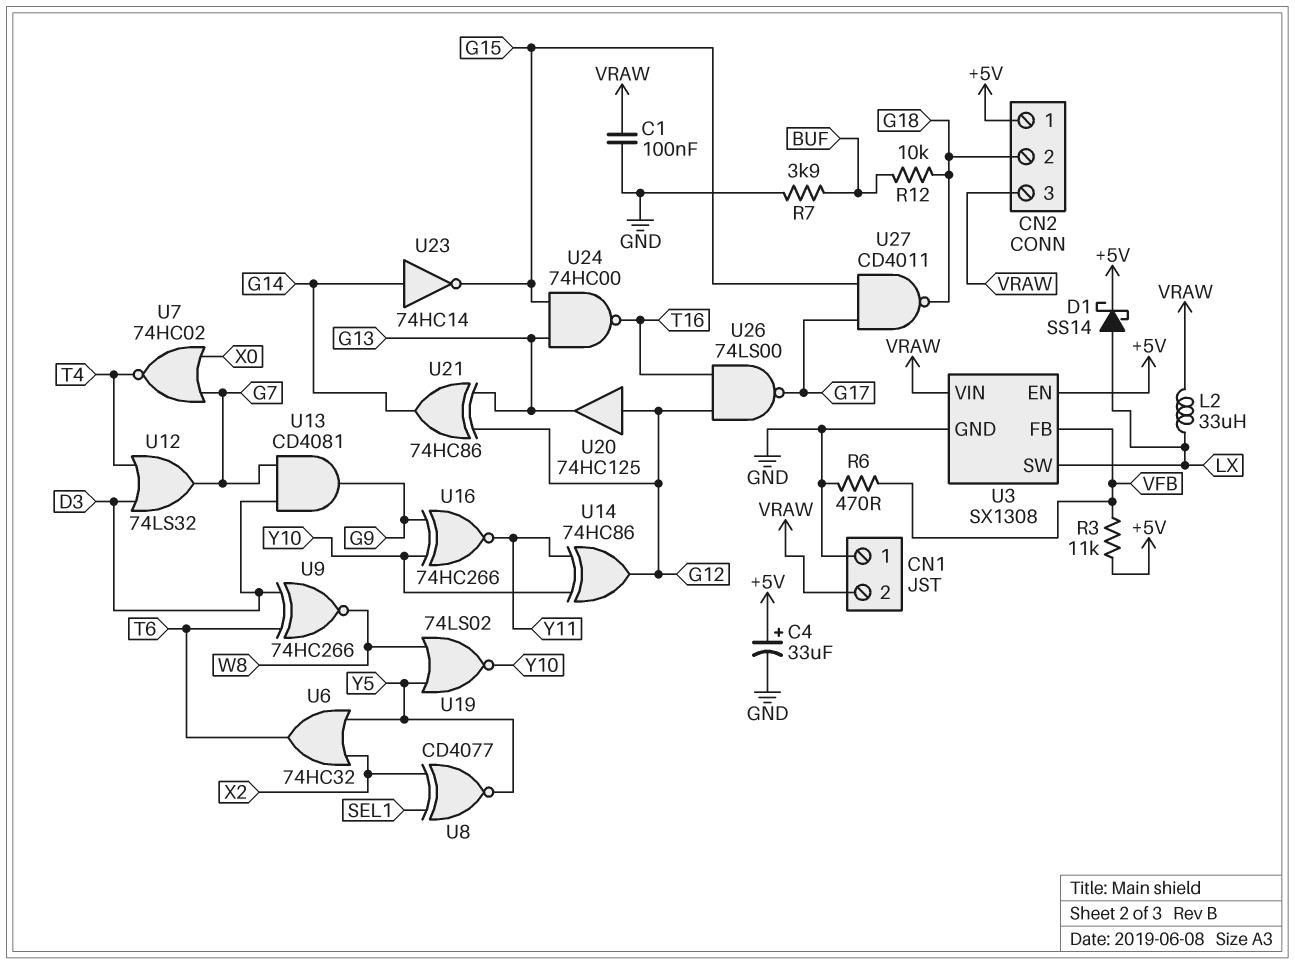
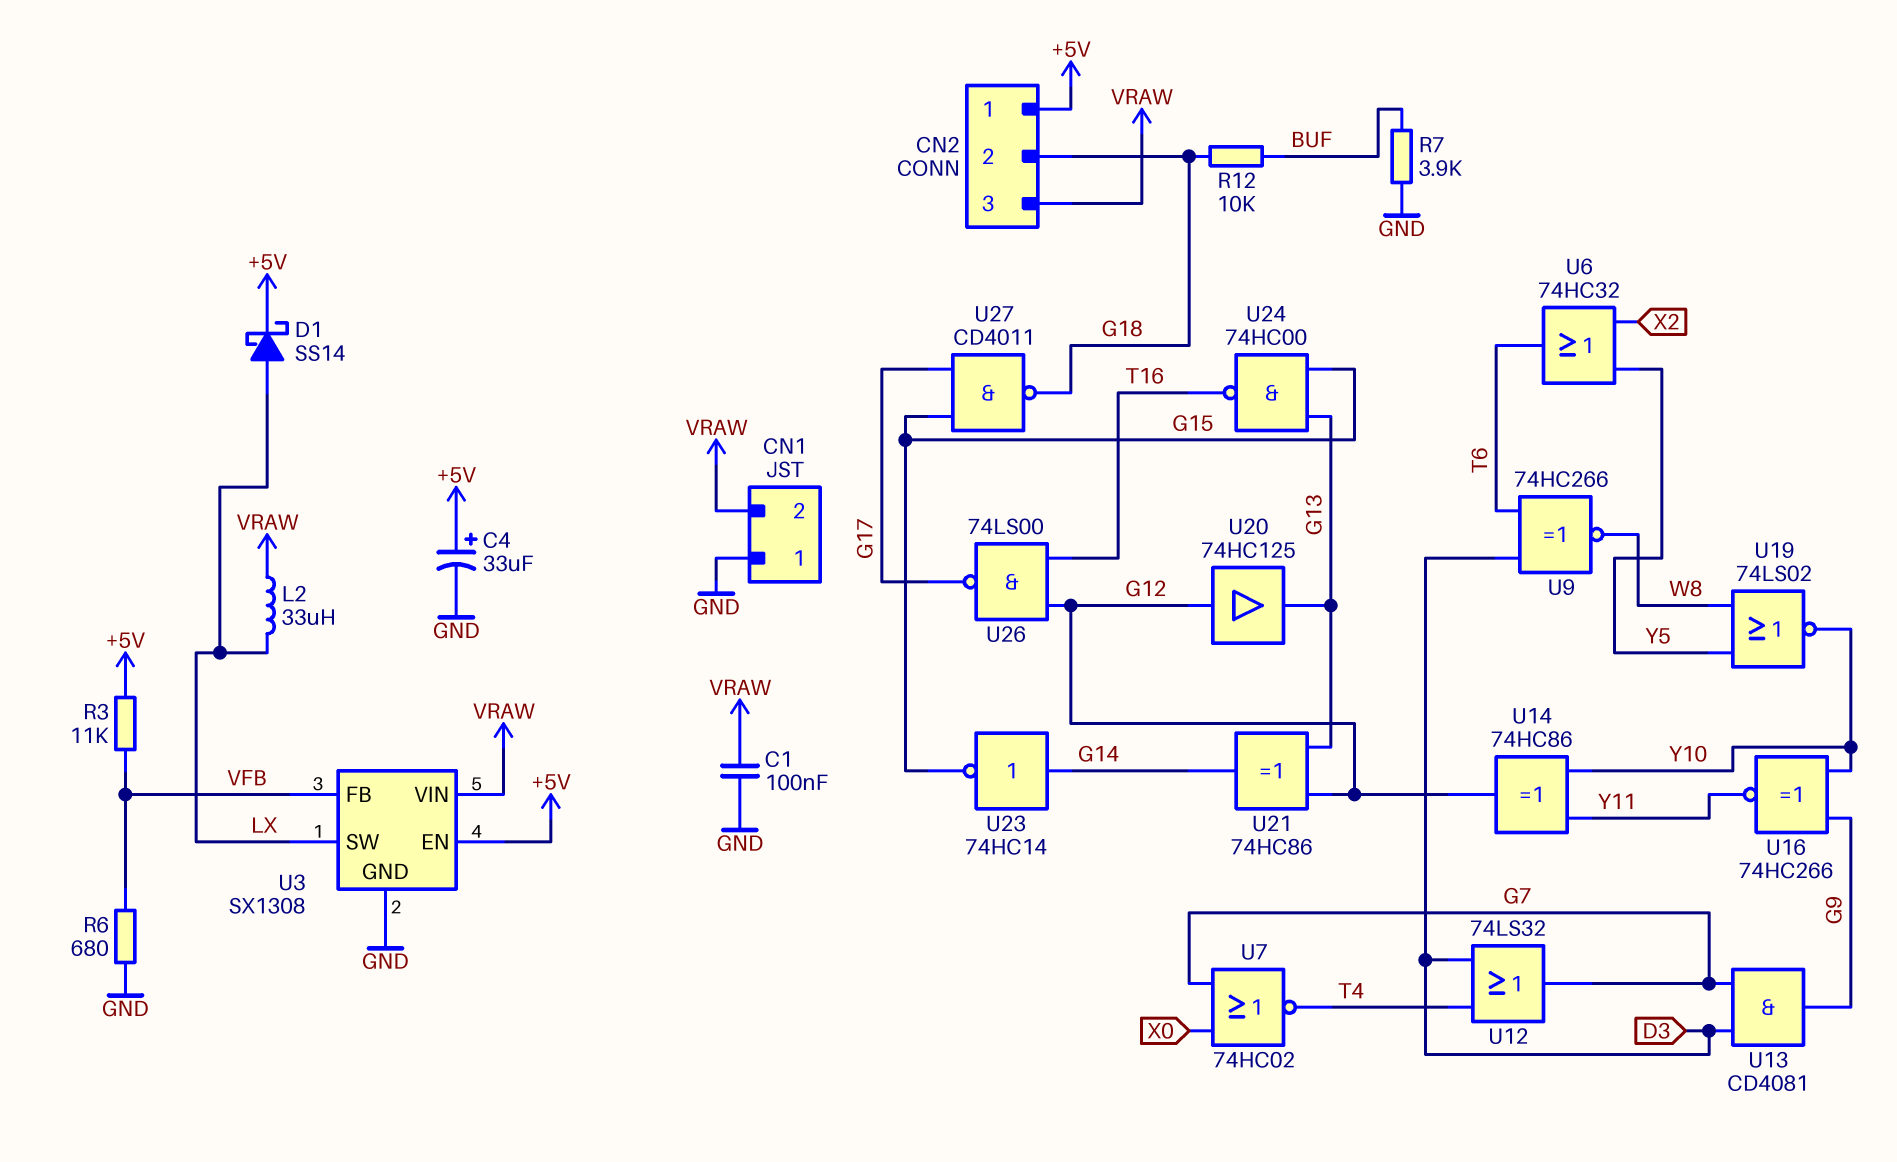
R6: 470 (GND, VFB) -> 680 (GND, VFB)
U8: XNOR CD4077 (in SEL1, in X2, out Y5) -> none

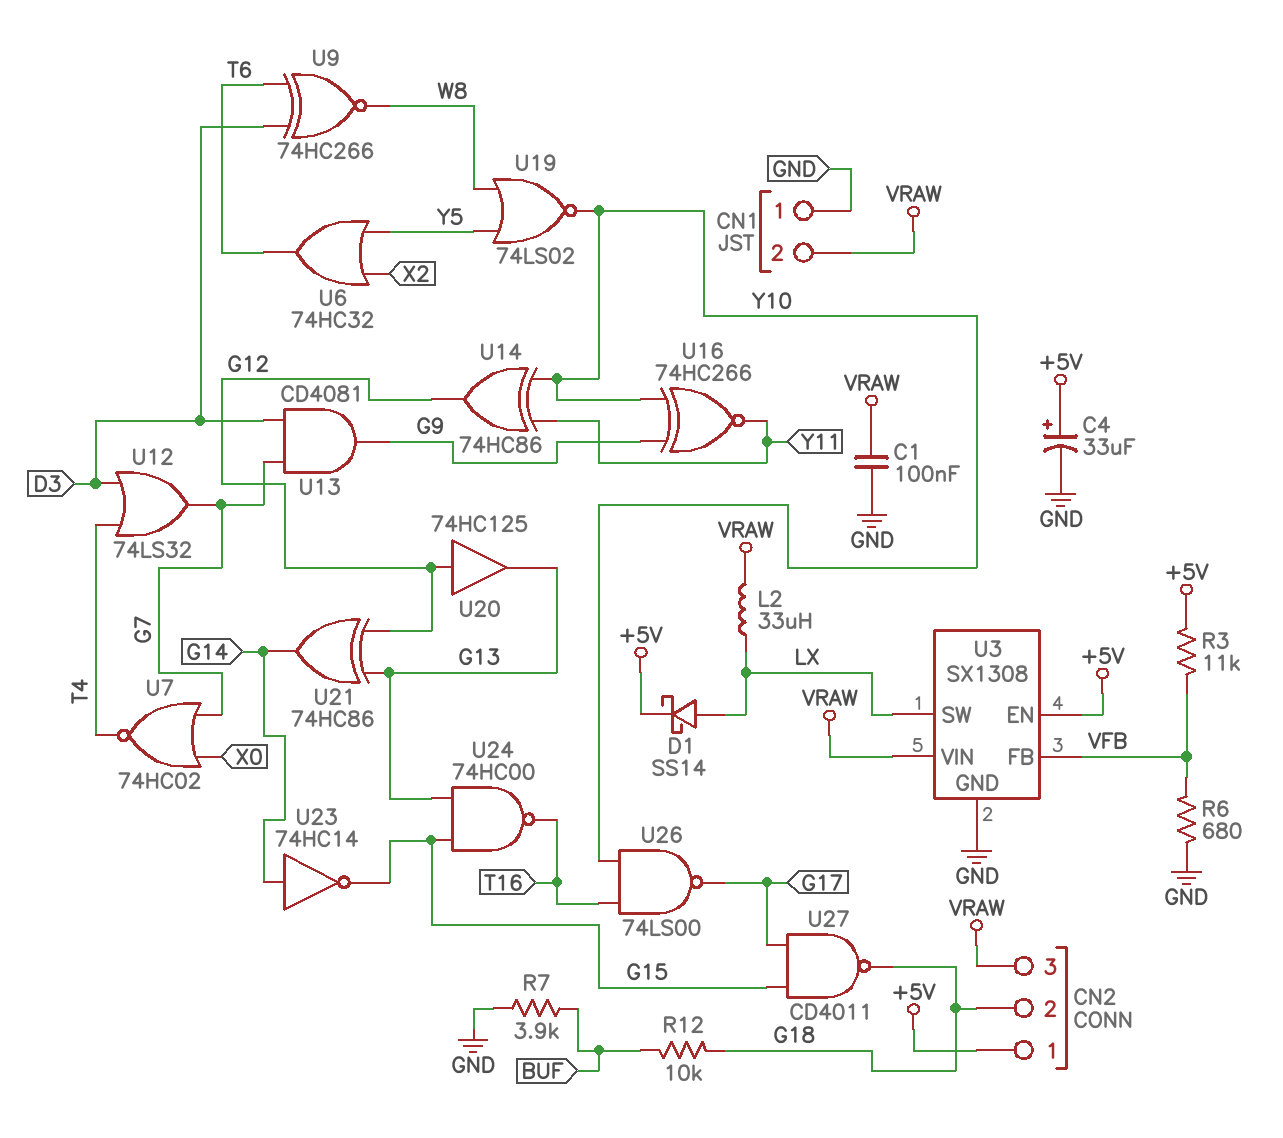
U26: NAND 74LS00 (in G12, in T16, out G17) -> NAND 74LS00 (in T16, in Y10, out G17)

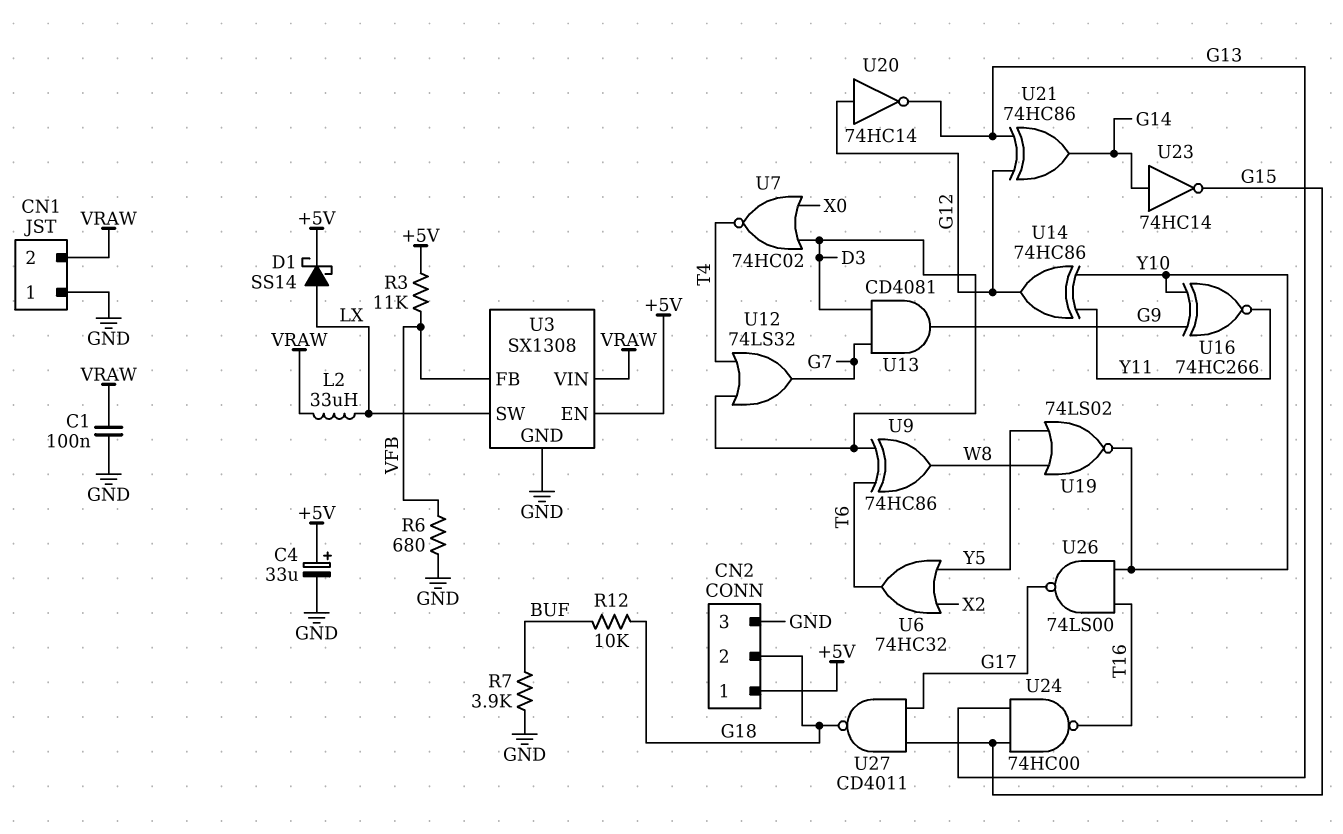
CN2 pin 3: VRAW -> GND
U7: NOR 74HC02 (in G7, in X0, out T4) -> NOR 74HC02 (in D3, in X0, out T4)
U9: XNOR 74HC266 (in D3, in T6, out W8) -> XOR 74HC86 (in D3, in T6, out W8)
U20: buffer 74HC125 (in G12, out G13) -> NOT 74HC14 (in G12, out G13)

